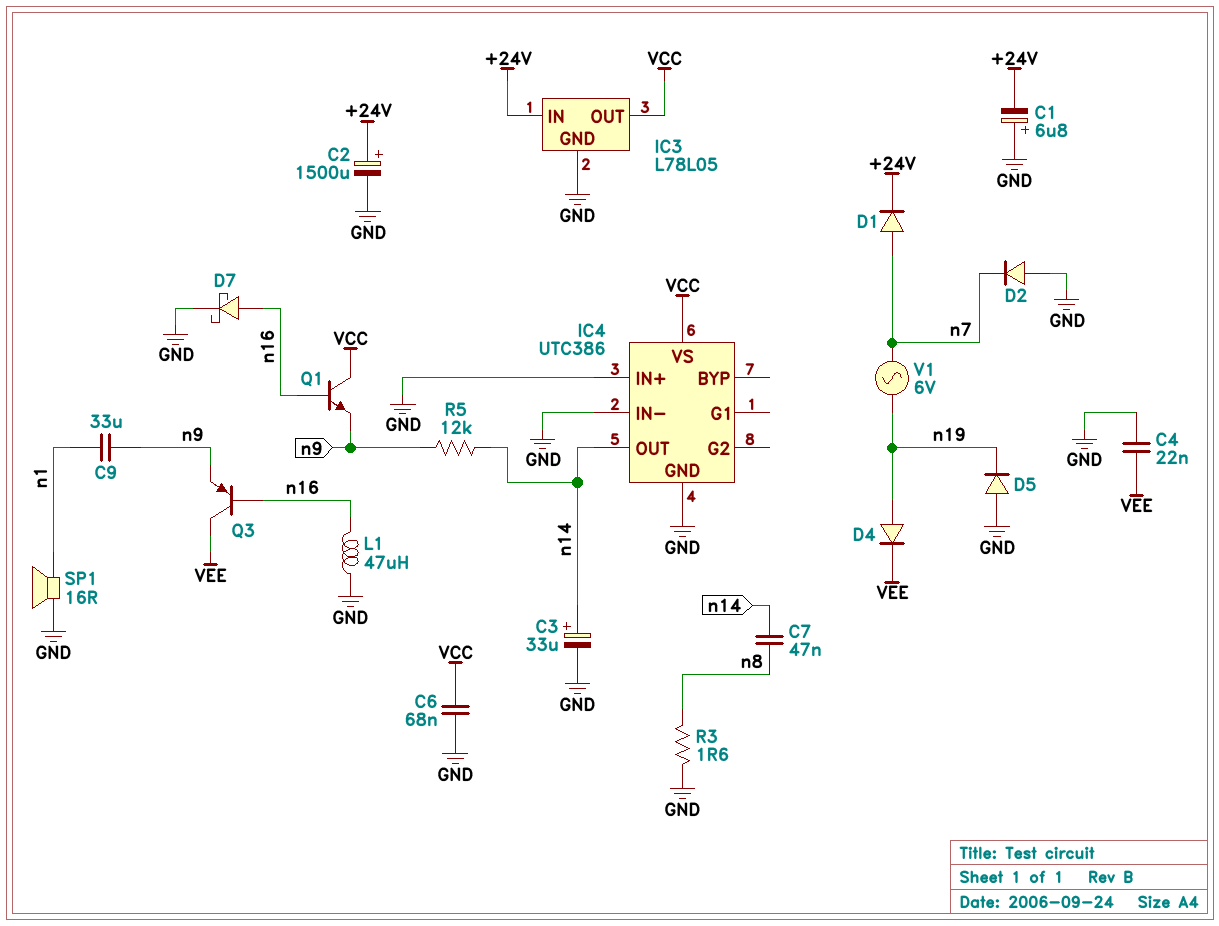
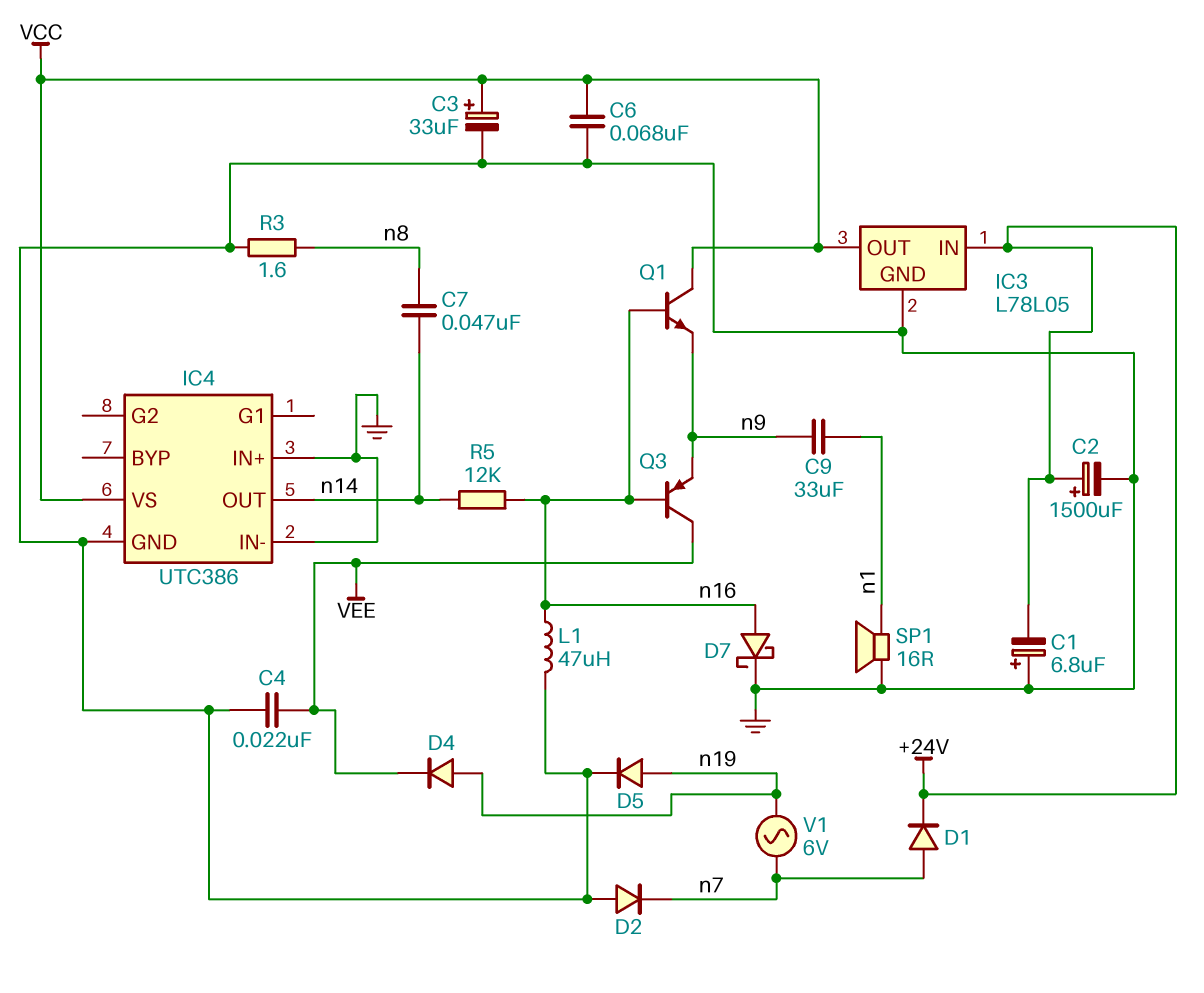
C3: 33uF (plus n14, minus GND) -> 33uF (plus VCC, minus GND)
D5: diode (A GND, K n19) -> diode (A n19, K GND)
R5: 12k (n9, n14) -> 12k (n14, n16)

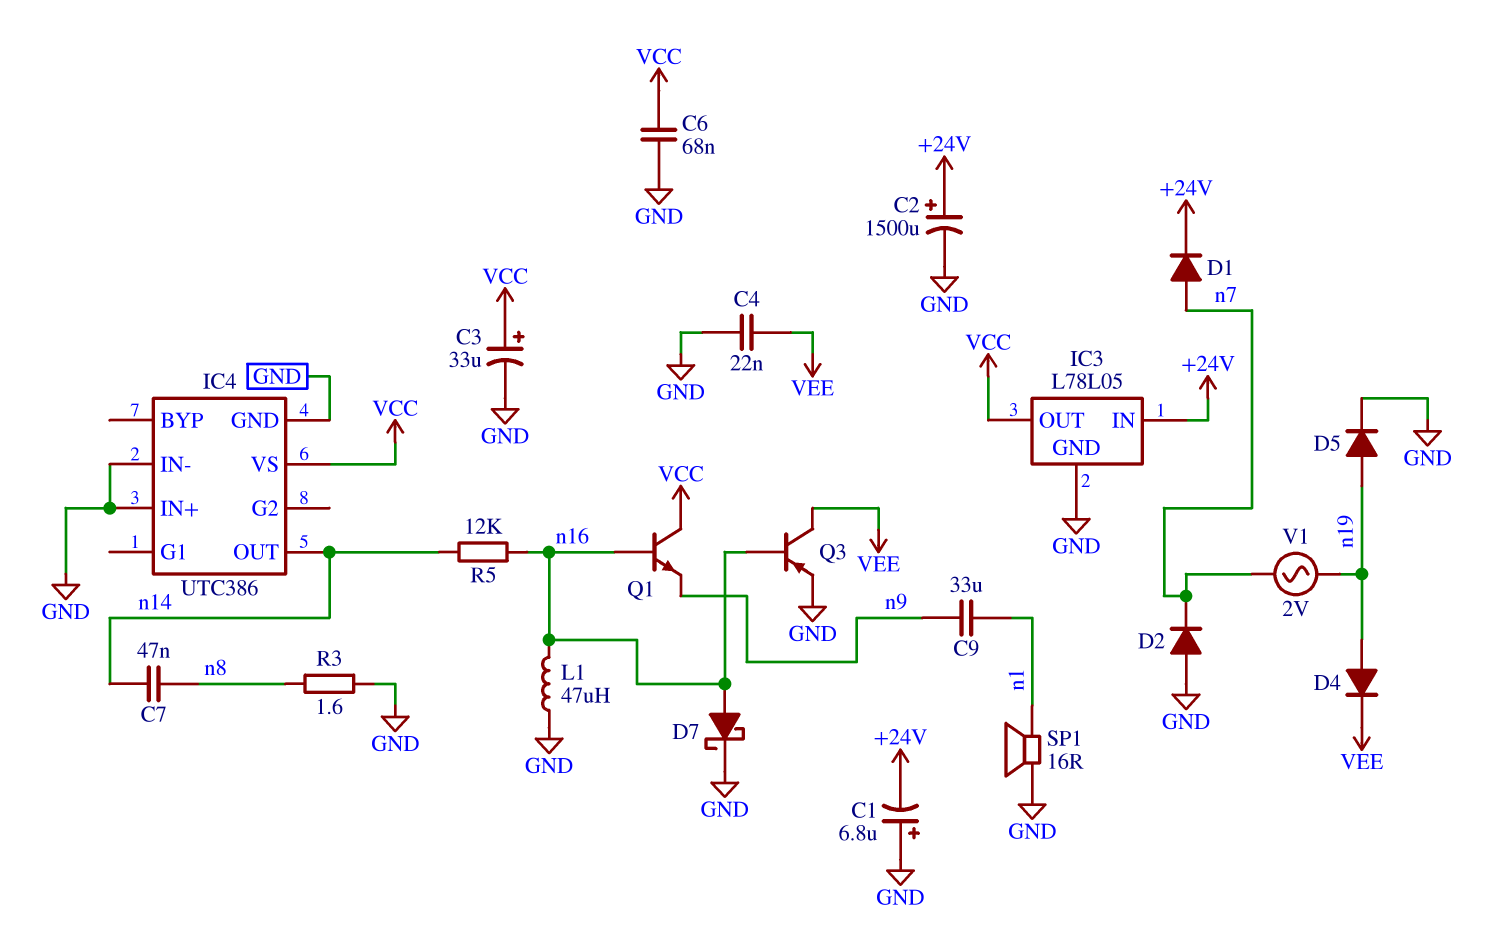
Q3: PNP (B n16, C VEE, E n9) -> PNP (B n16, C VEE, E GND)
V1: AC 6V (n7, n19) -> AC 2V (n7, n19)

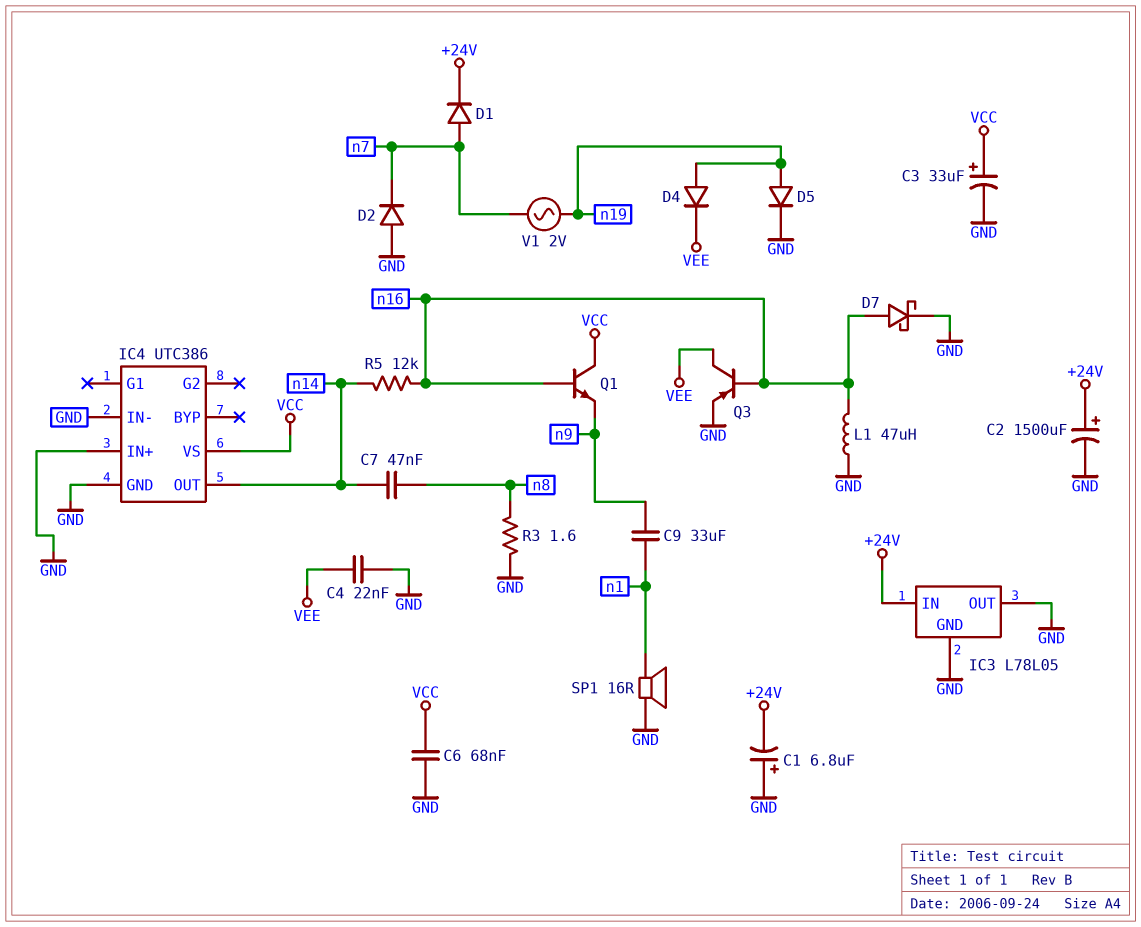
IC3 pin OUT: VCC -> GND

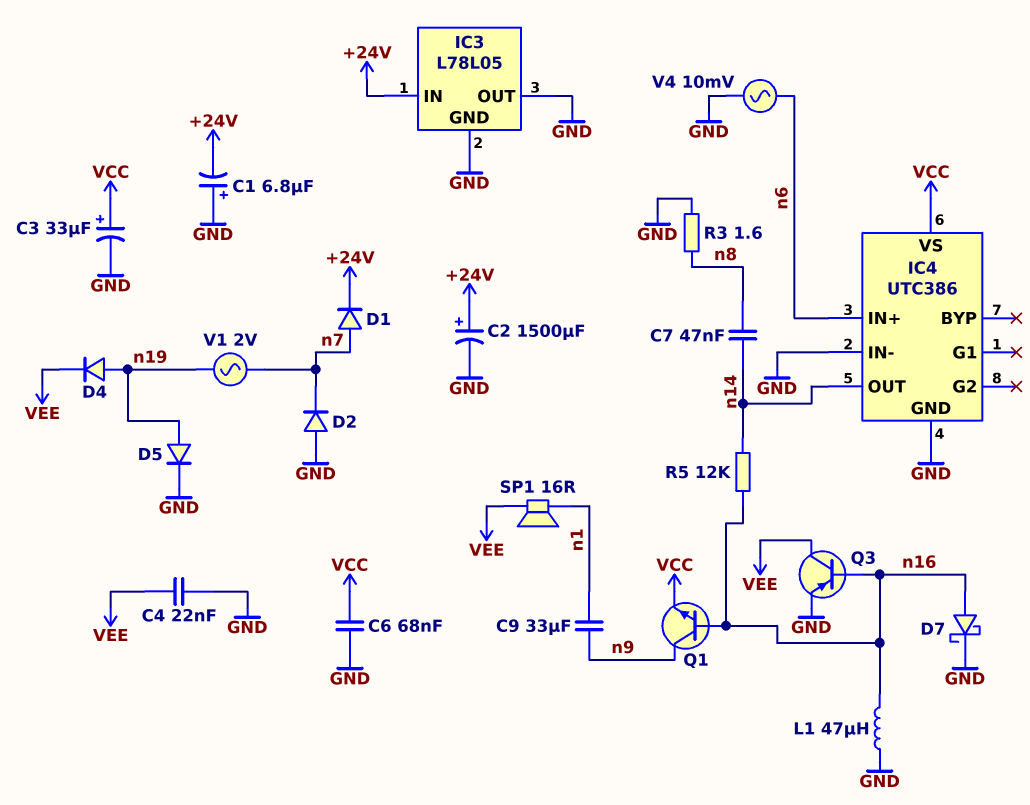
IC4 pin IN+: GND -> n6
Q1: NPN (B n16, C VCC, E n9) -> NPN (B n16, C n9, E VCC)
SP1: speaker 16R (GND, n1) -> speaker 16R (VEE, n1)
V4: none -> AC 10mV (GND, n6)

